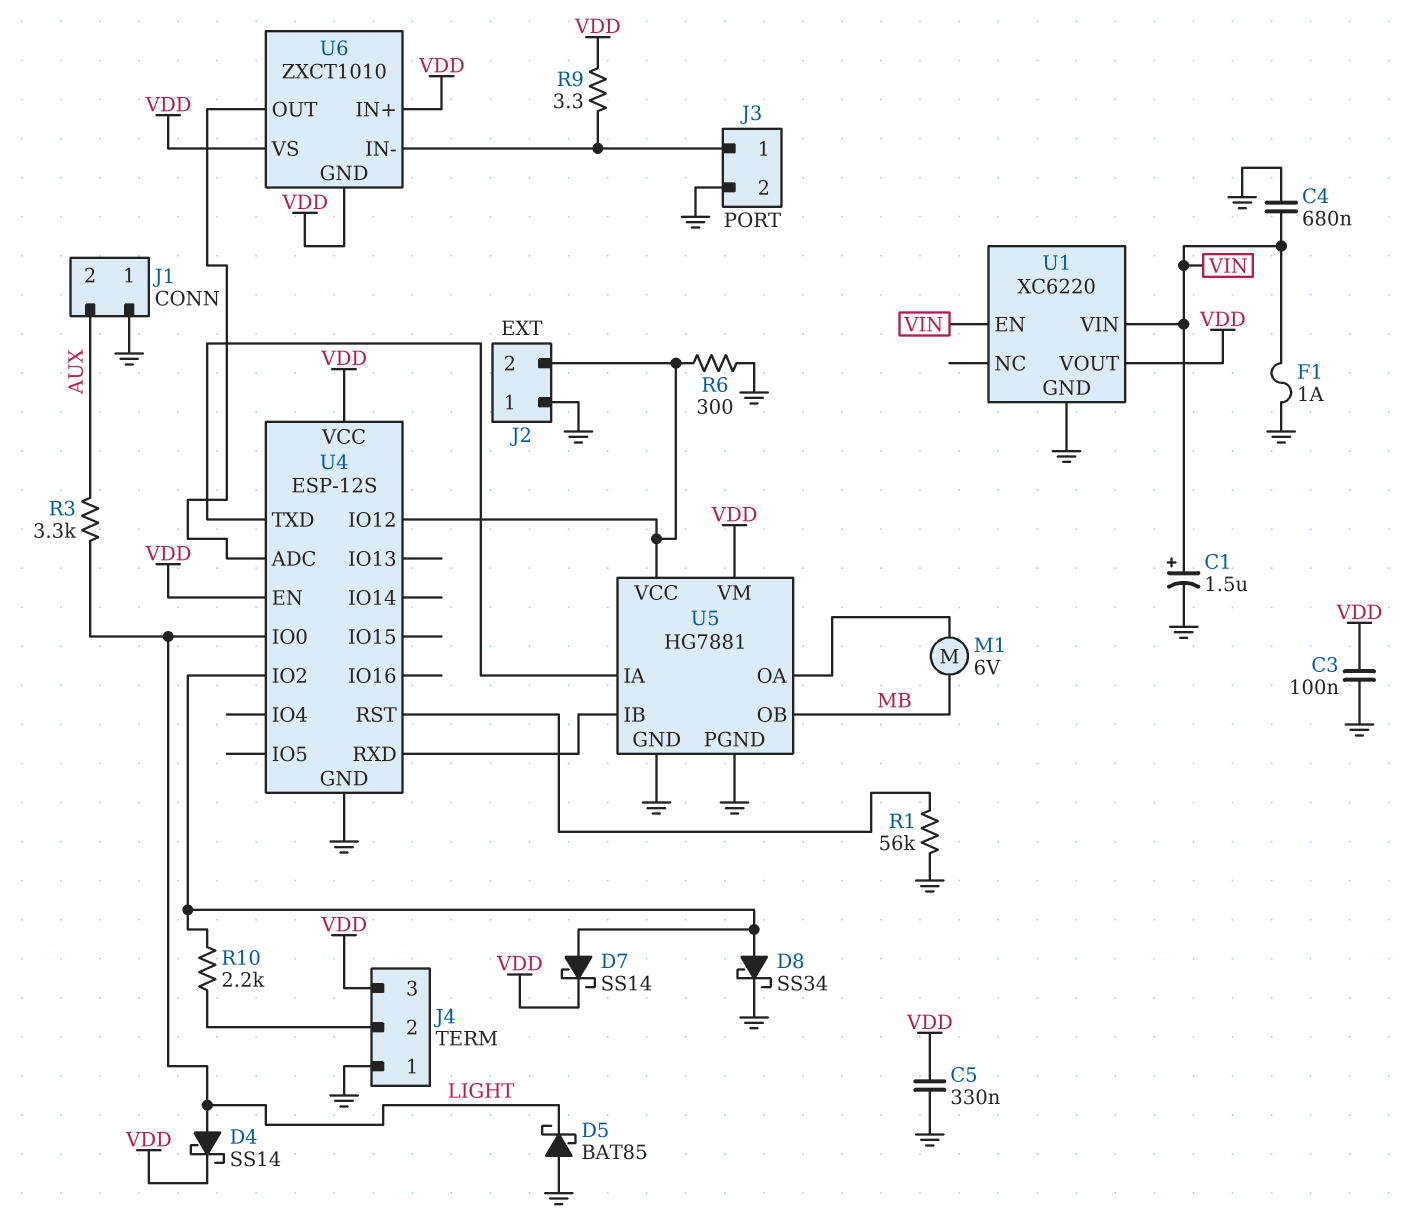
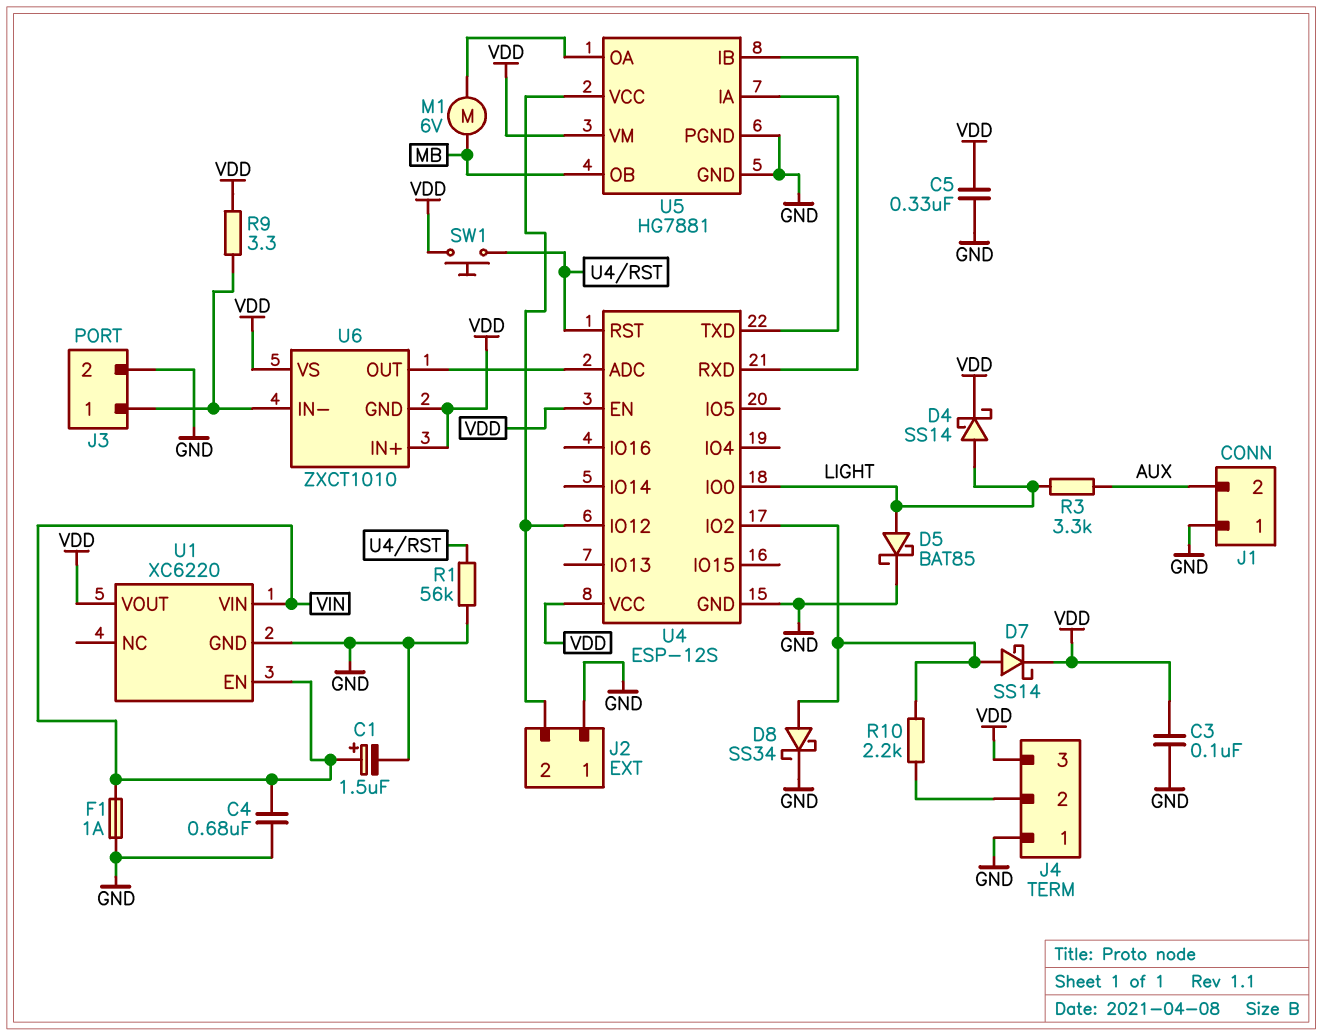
D5: schottky BAT85 (A GND, K LIGHT) -> schottky BAT85 (A LIGHT, K GND)
R6: 300 (GND, J2/2) -> none
SW1: none -> button (U4/RST, VDD)

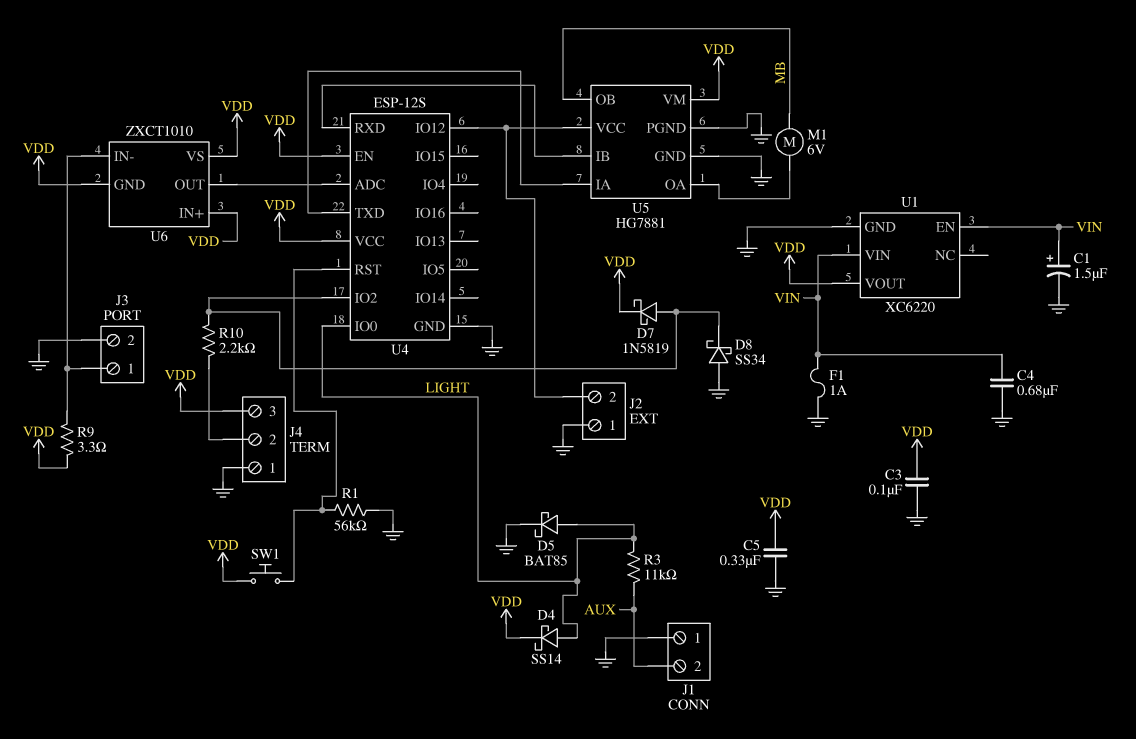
D7: schottky SS14 (A U4/IO2, K VDD) -> schottky 1N5819 (A U4/IO2, K VDD)
D8: schottky SS34 (A U4/IO2, K GND) -> schottky SS34 (A GND, K U4/IO2)
R3: 3.3k (AUX, LIGHT) -> 11k (AUX, LIGHT)

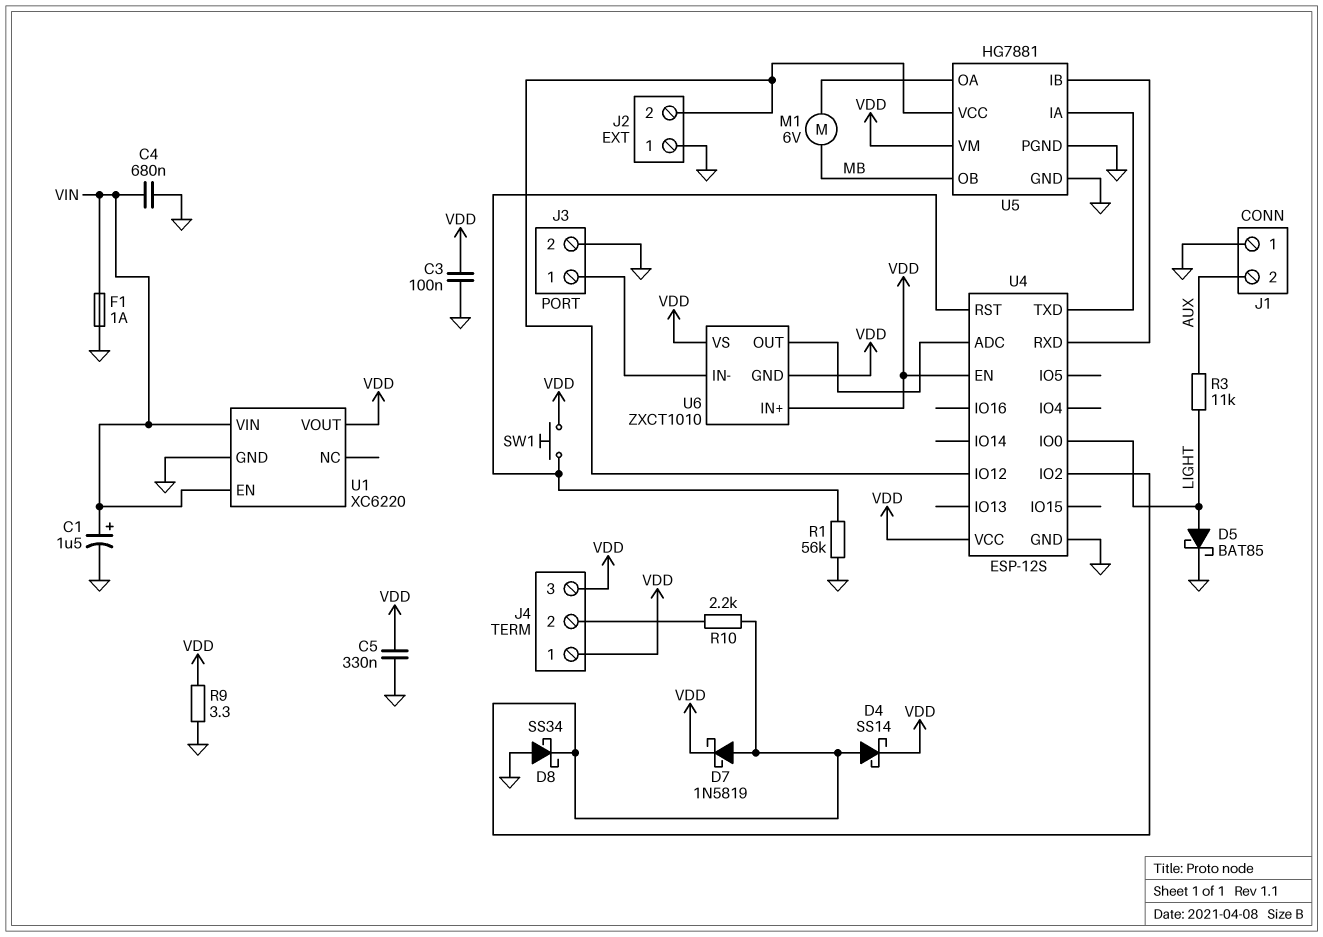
D4: schottky SS14 (A LIGHT, K VDD) -> schottky SS14 (A U4/IO2, K VDD)
J4 pin 1: GND -> VDD
R9: 3.3 (J3/1, VDD) -> 3.3 (GND, VDD)

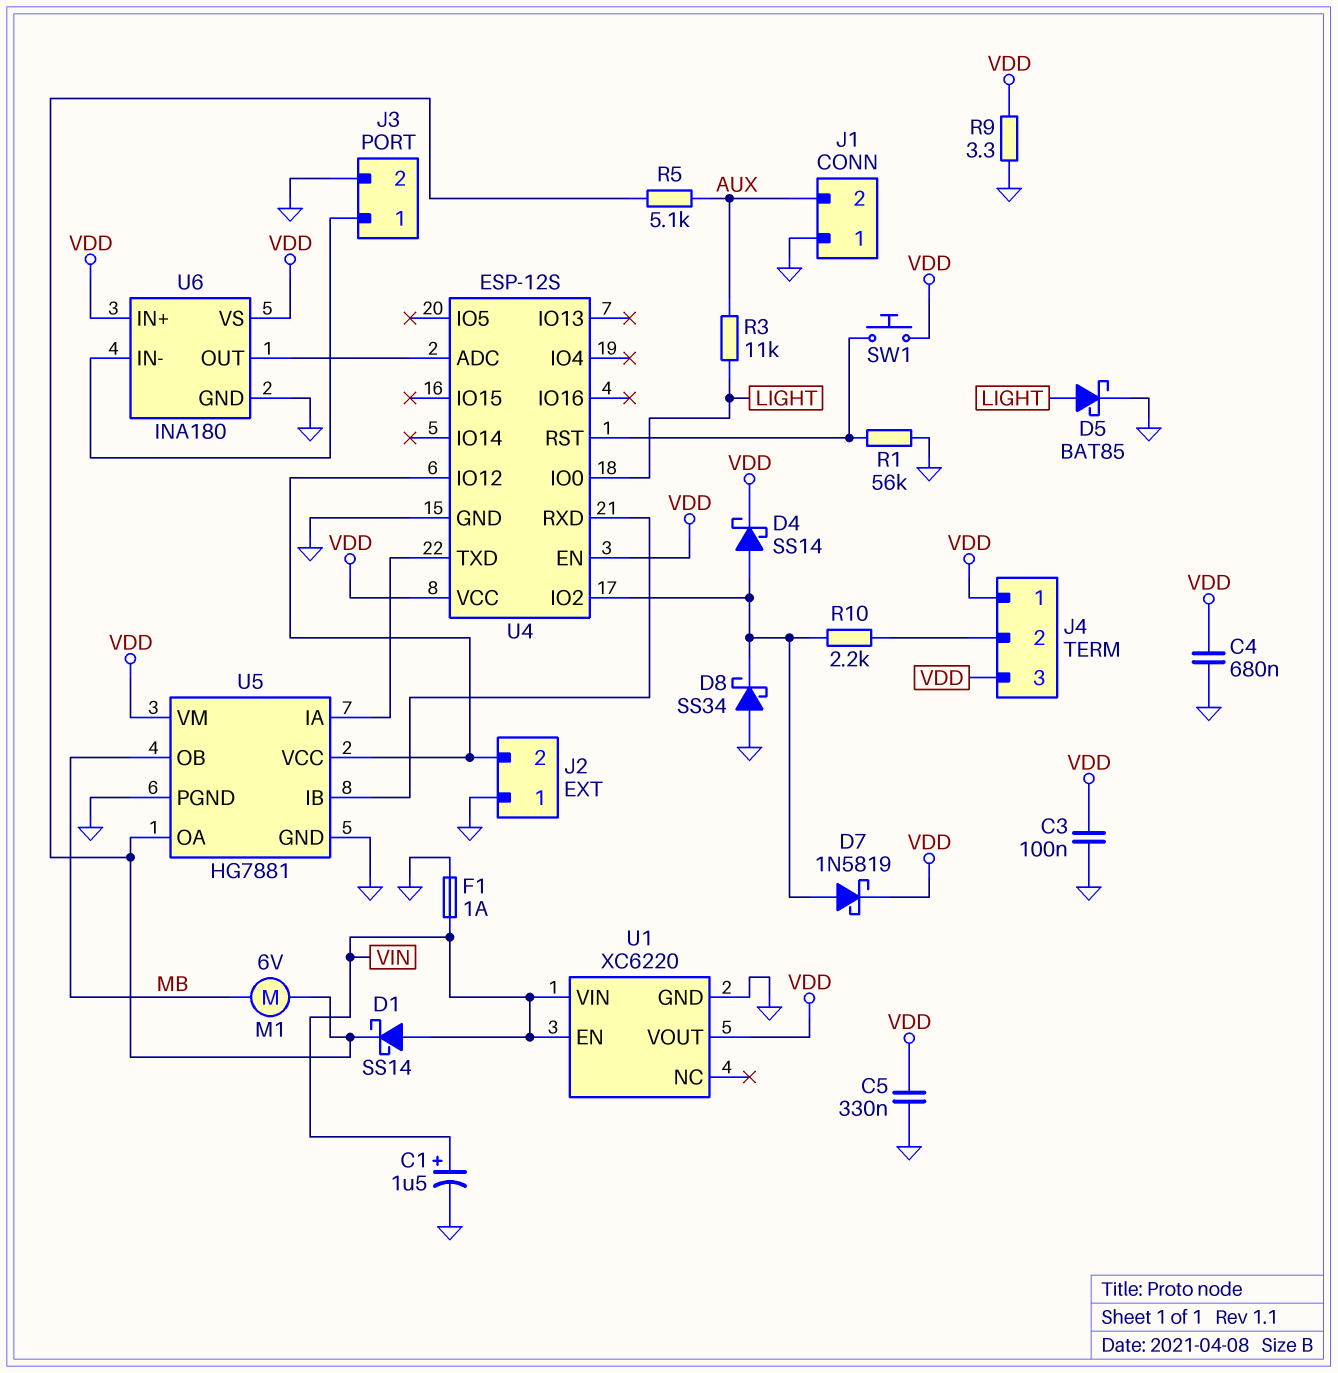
C4: 680nF (GND, VIN) -> 680nF (GND, VDD)
D1: none -> schottky SS14 (A VIN, K U5/OA)
R5: none -> 5.1k (AUX, U5/OA)
U6: ZXCT1010 -> INA180
U6 pin GND: VDD -> GND

